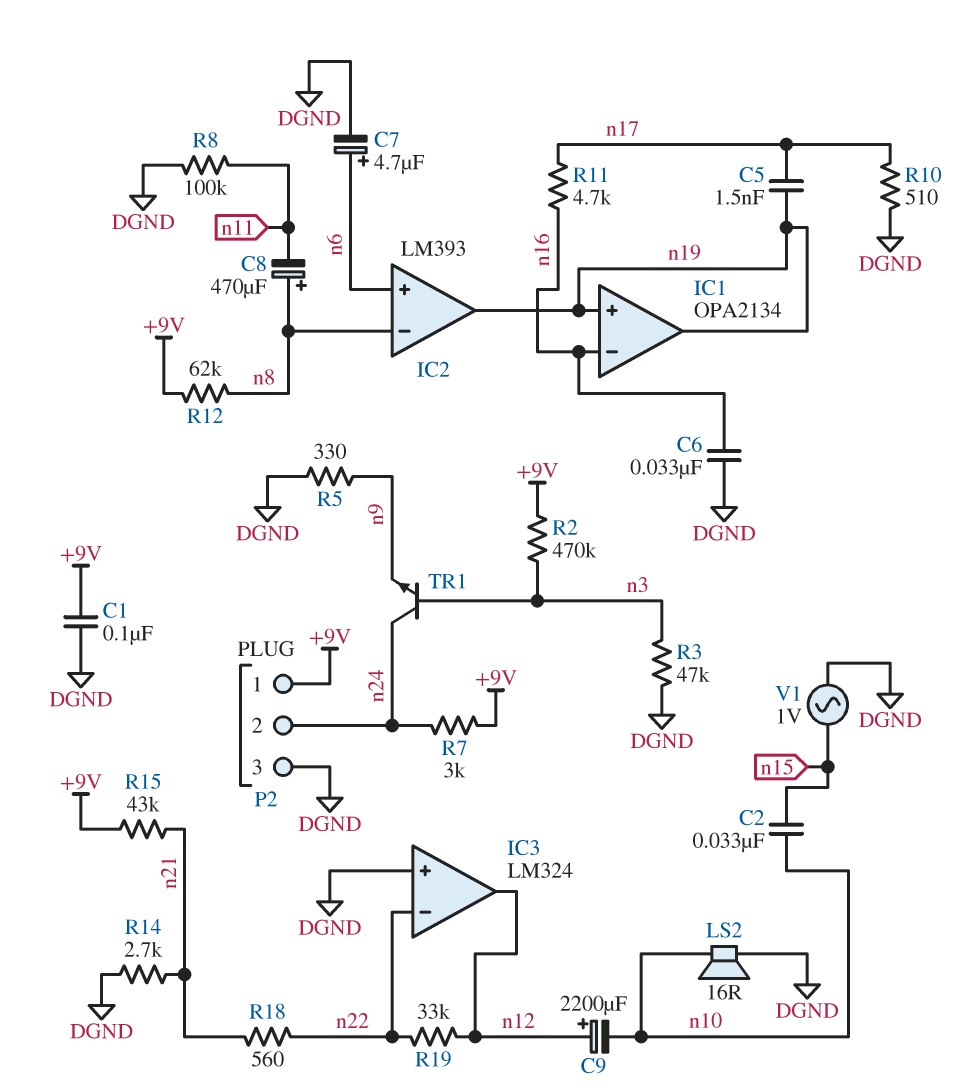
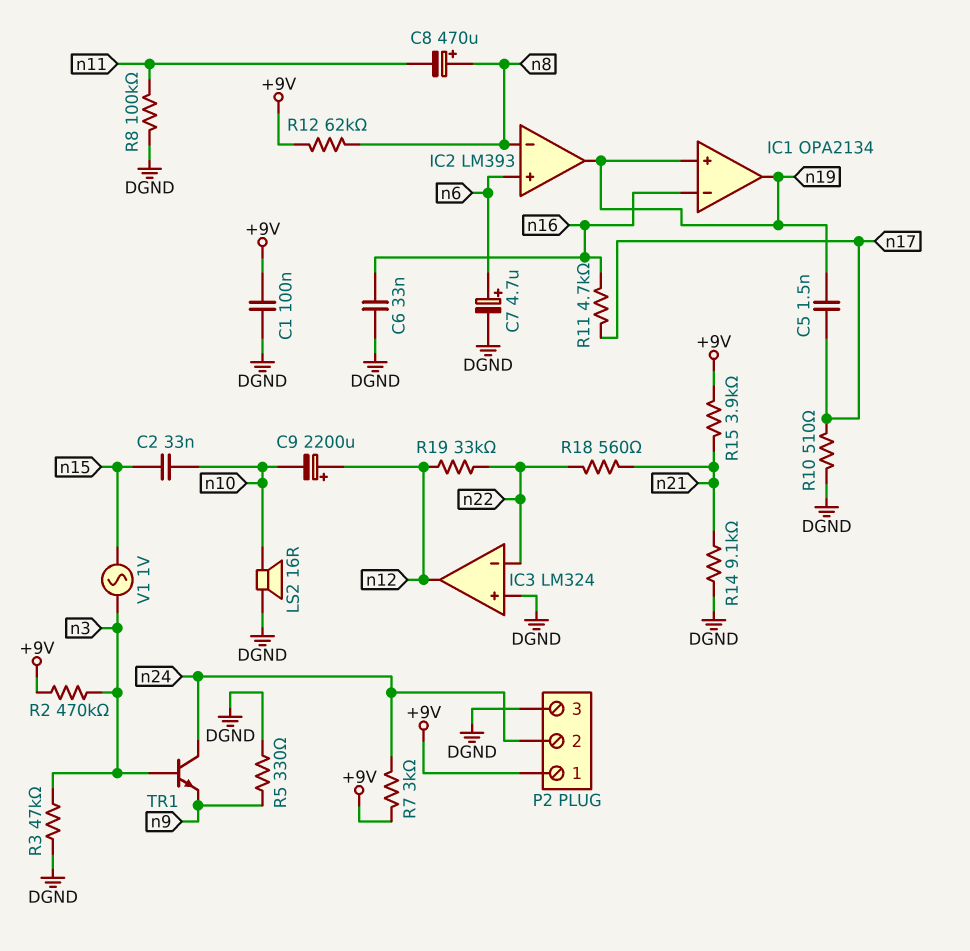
R14: 2.7k (DGND, n21) -> 9.1k (DGND, n21)
R15: 43k (+9V, n21) -> 3.9k (+9V, n21)
V1: AC 1V (DGND, n15) -> AC 1V (n3, n15)

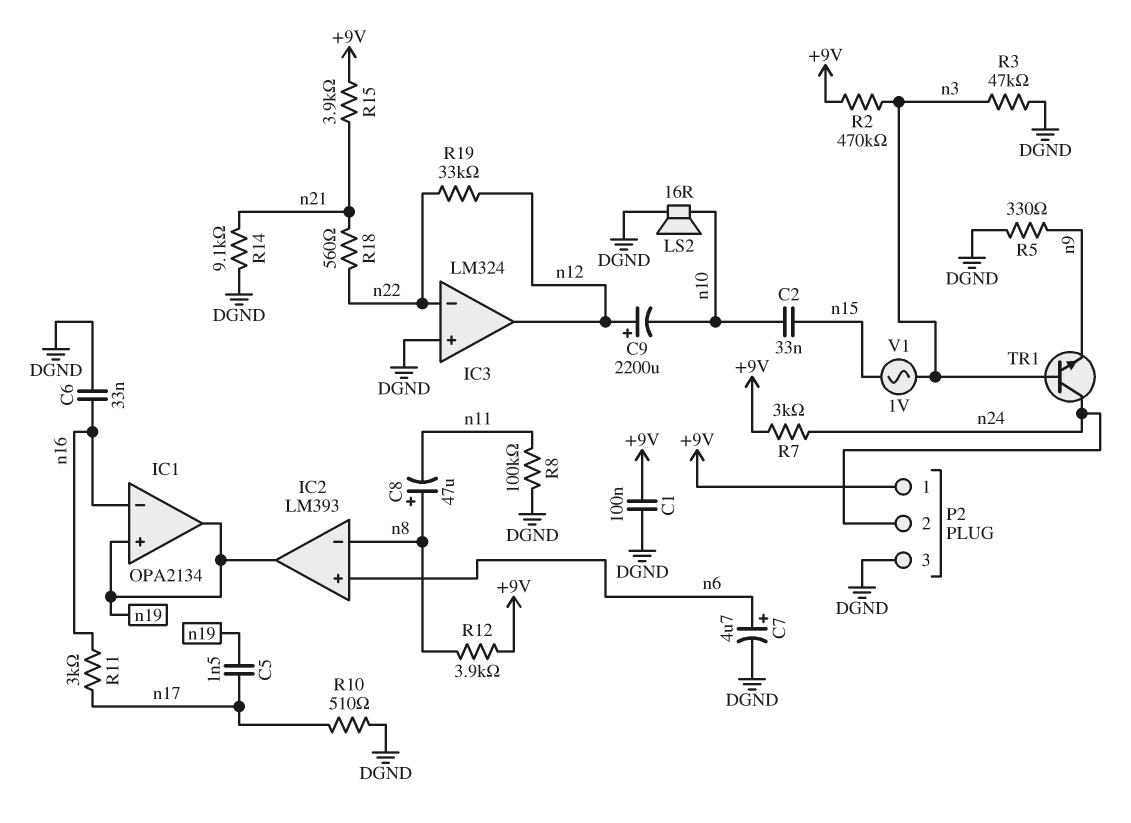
C8: 470uF (plus n8, minus n11) -> 47uF (plus n8, minus n11)
R11: 4.7k (n16, n17) -> 3k (n16, n17)
R12: 62k (+9V, n8) -> 3.9k (+9V, n8)

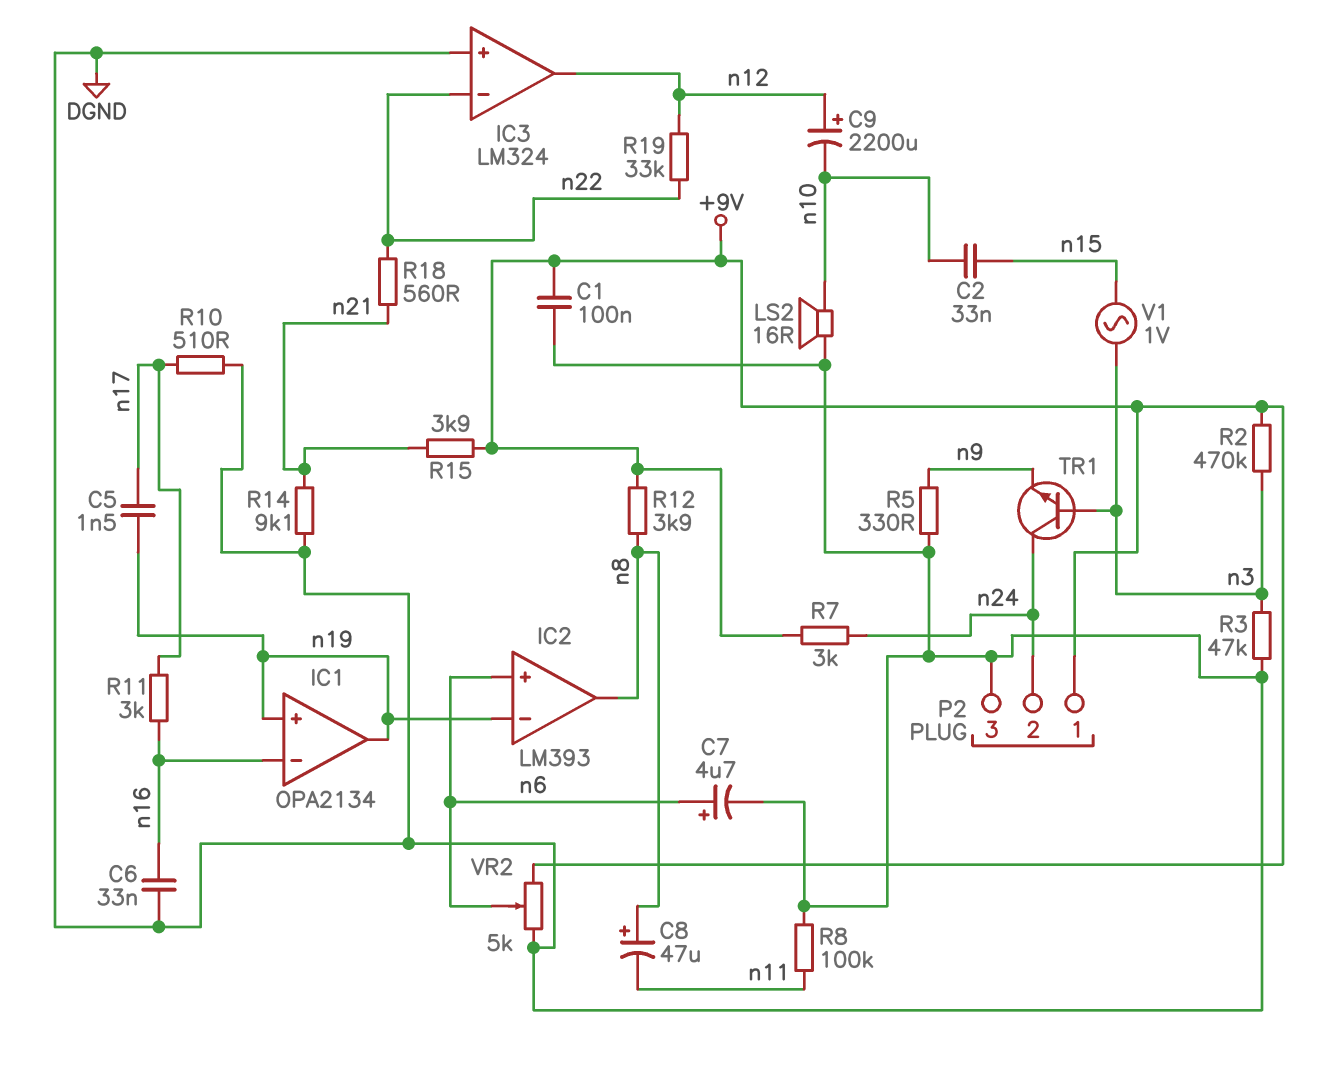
IC2 pin in-: n8 -> n19
IC2 pin out: n19 -> n8
VR2: none -> 5k (+9V, DGND, wiper n6)

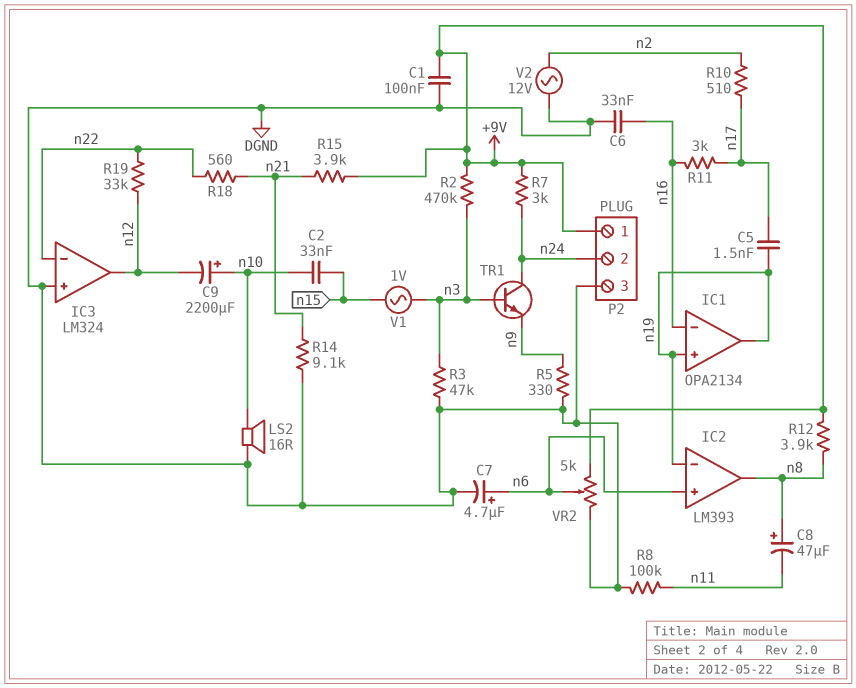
C9: 2200uF (plus n12, minus n10) -> 2200uF (plus n10, minus n12)
R10: 510 (DGND, n17) -> 510 (n2, n17)
V2: none -> AC 12V (DGND, n2)

